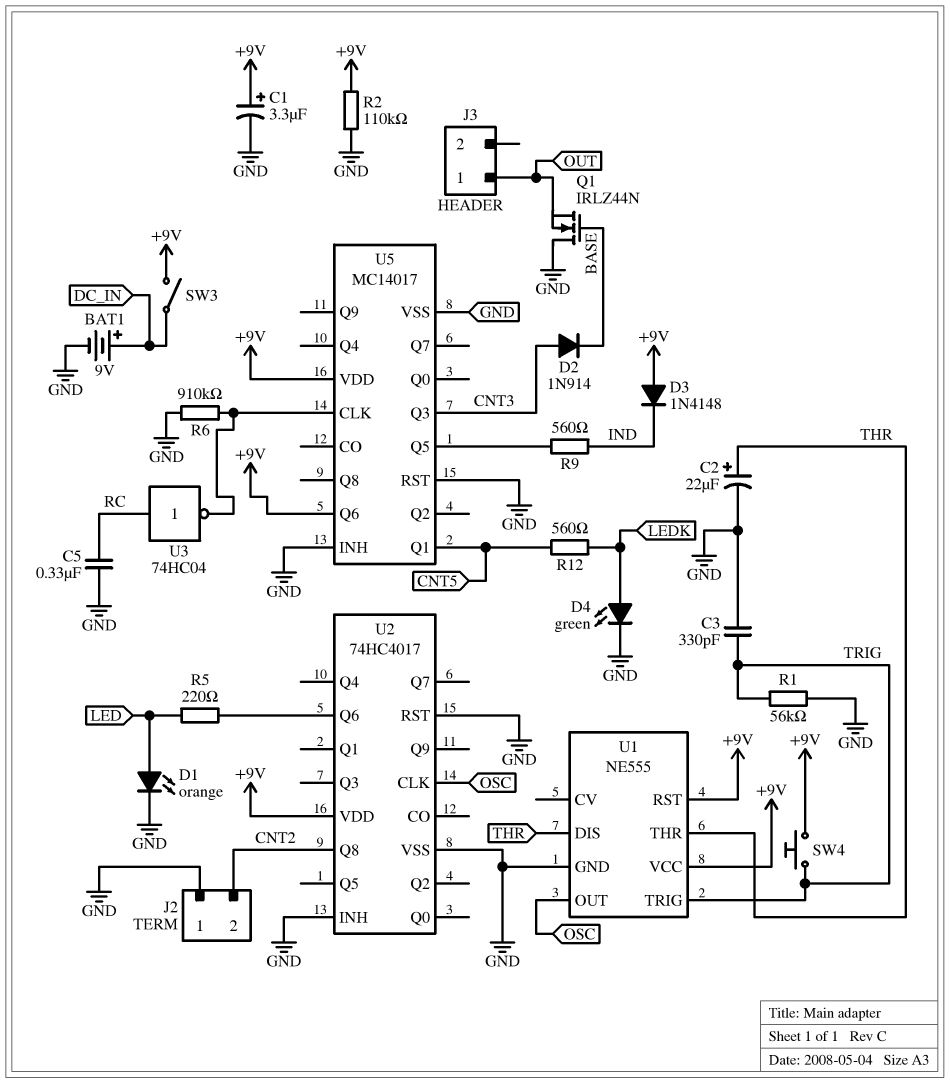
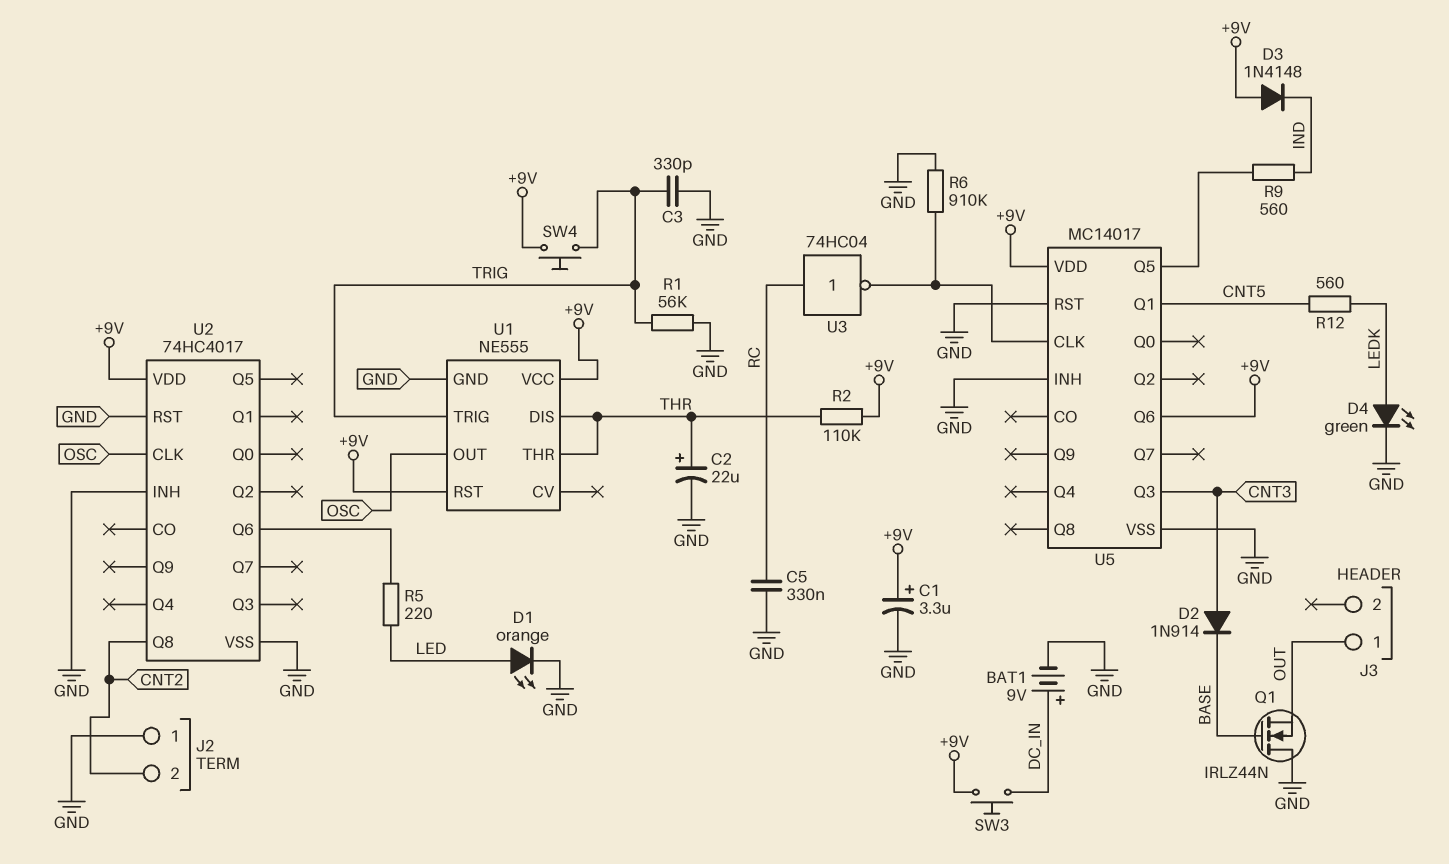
R2: 110k (+9V, GND) -> 110k (+9V, THR)
SW3: switch (+9V, DC_IN) -> button (+9V, DC_IN)

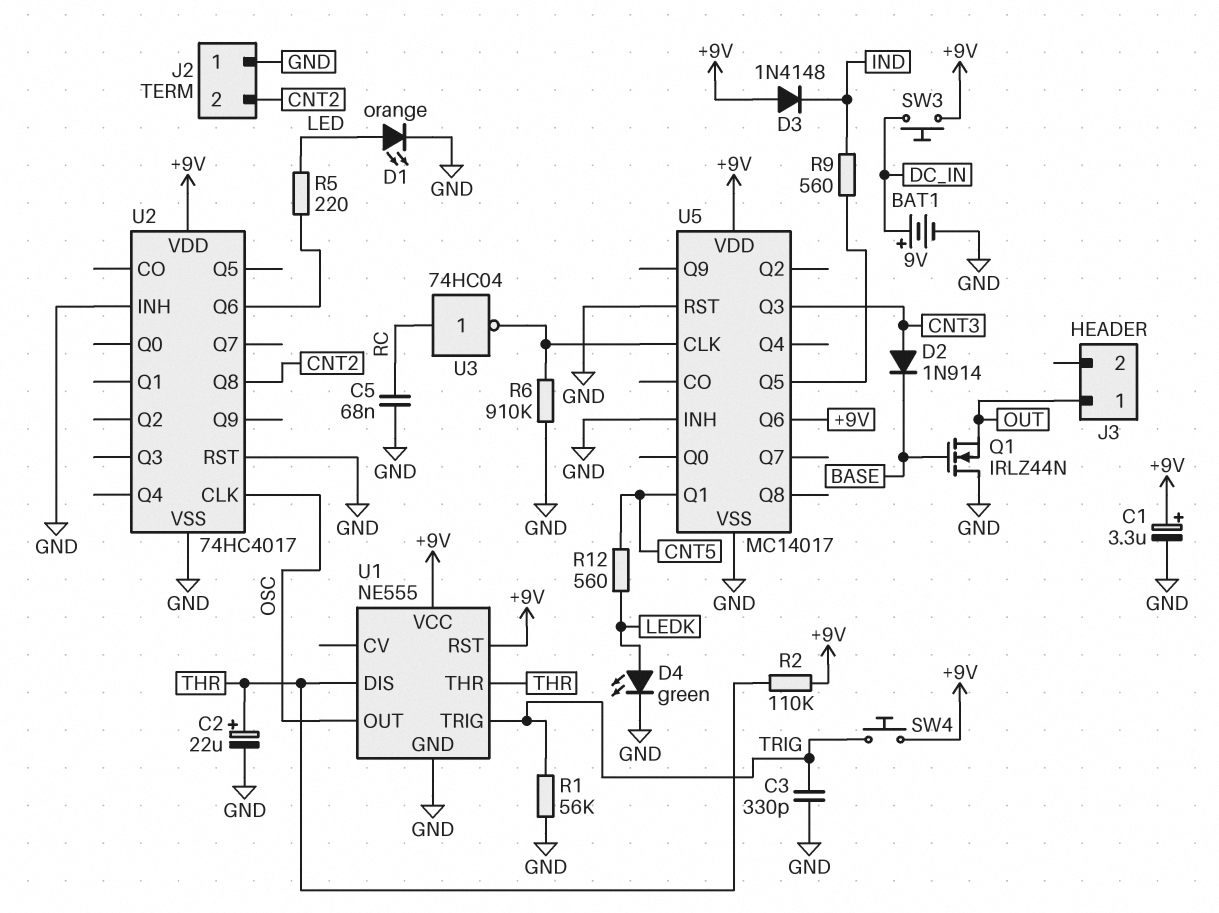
C5: 330nF (GND, RC) -> 68nF (GND, RC)

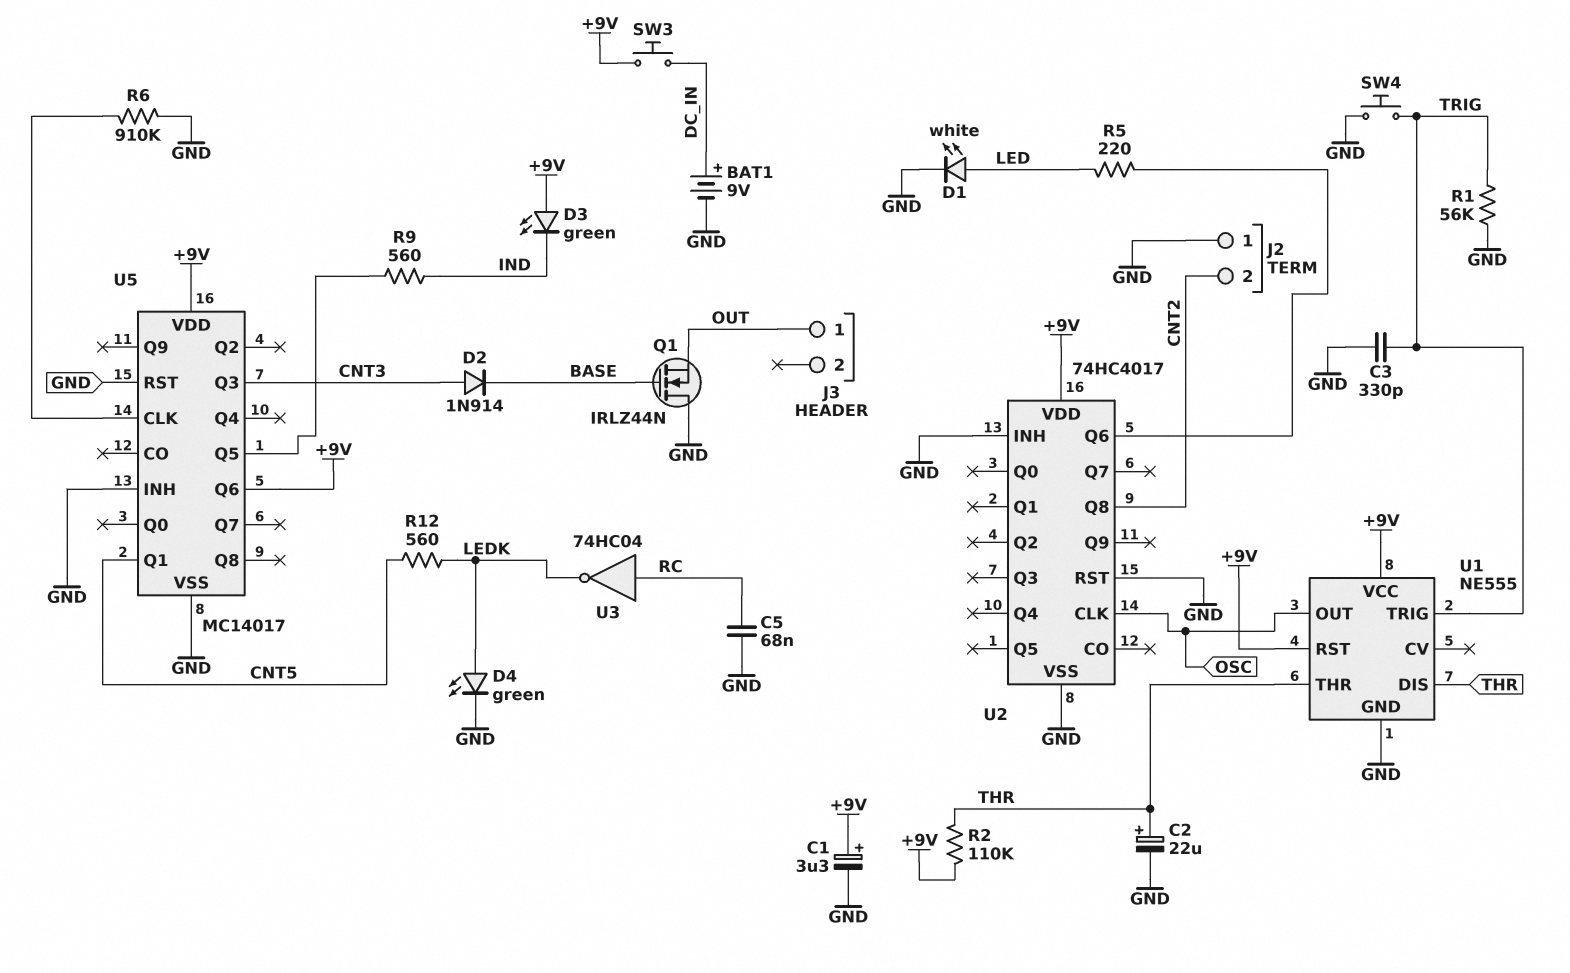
D1: LED orange (A LED, K GND) -> LED white (A LED, K GND)
D3: diode 1N4148 (A +9V, K IND) -> LED green (A +9V, K IND)
SW4: button (+9V, TRIG) -> button (GND, TRIG)
U3: NOT 74HC04 (in RC, out U5/CLK) -> NOT 74HC04 (in RC, out LEDK)

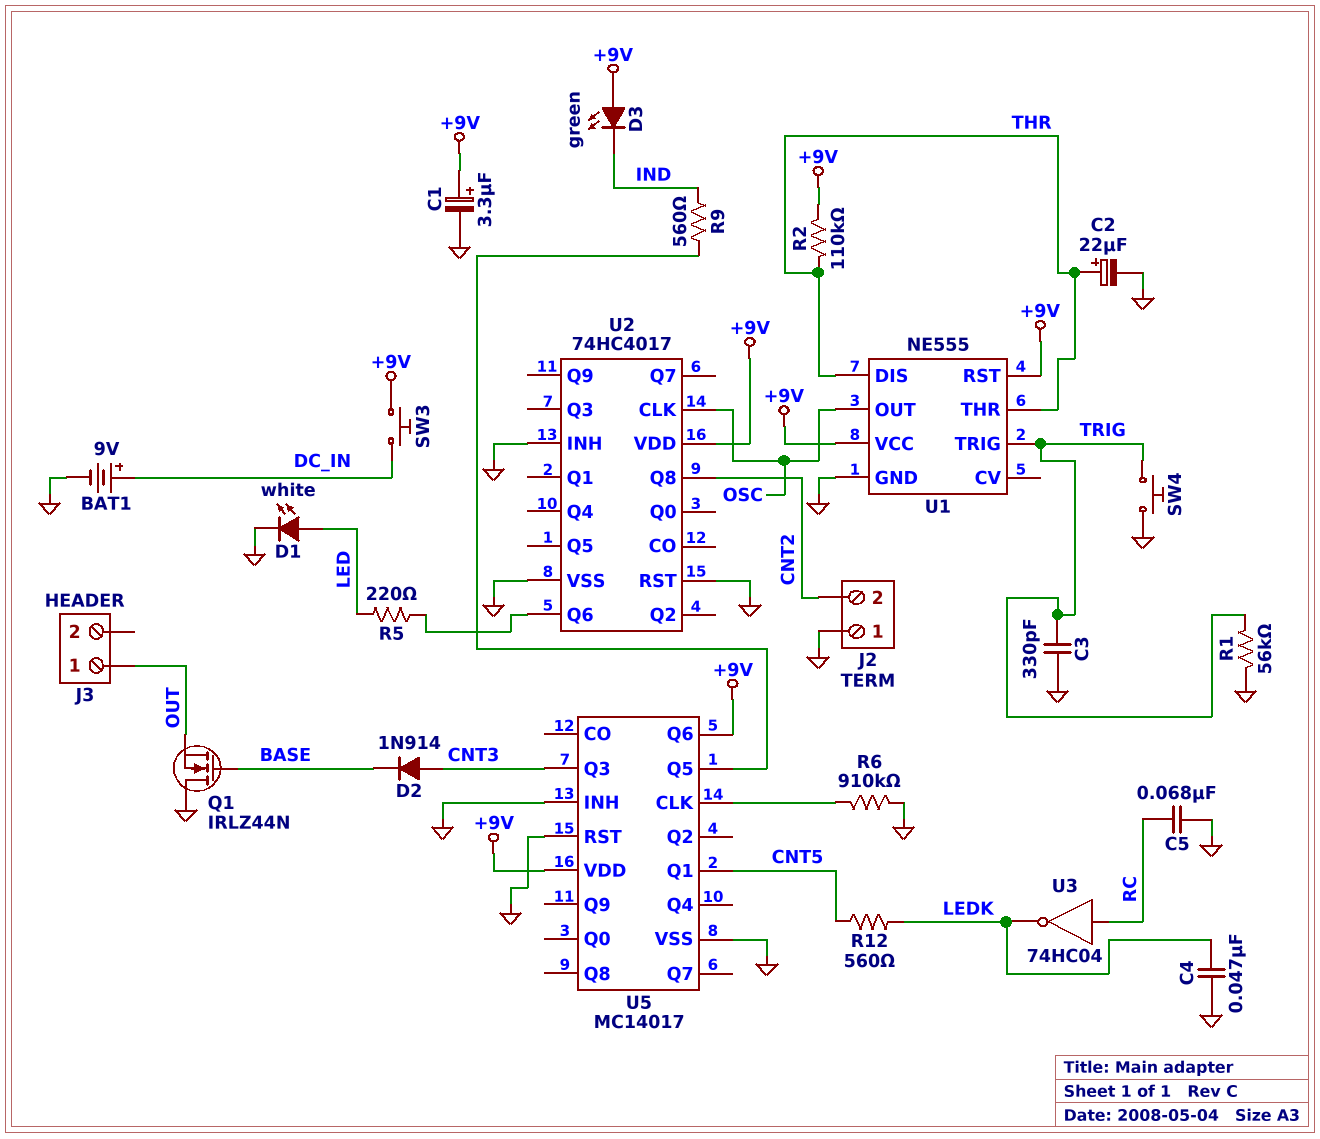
C4: none -> 47nF (GND, LEDK)
D4: LED green (A LEDK, K GND) -> none

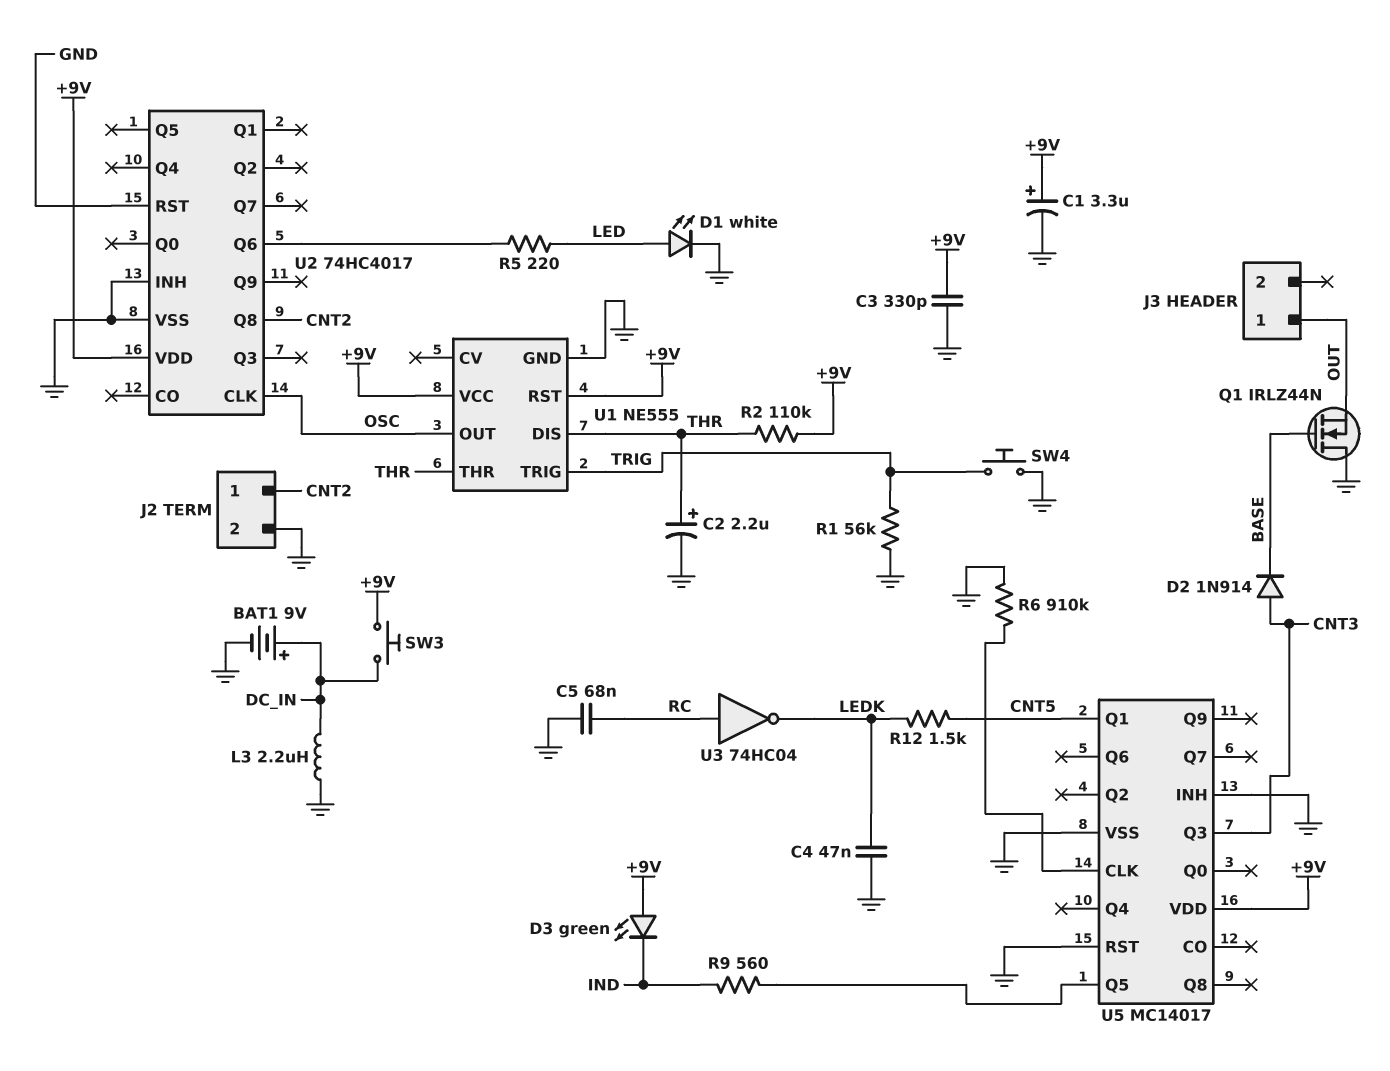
C2: 22uF (plus THR, minus GND) -> 2.2uF (plus THR, minus GND)
C3: 330pF (GND, TRIG) -> 330pF (+9V, GND)
J2 pin 1: GND -> CNT2
J2 pin 2: CNT2 -> GND
L3: none -> 2.2uH (DC_IN, GND)
R12: 560 (CNT5, LEDK) -> 1.5k (CNT5, LEDK)
U5 pin Q6: +9V -> none

